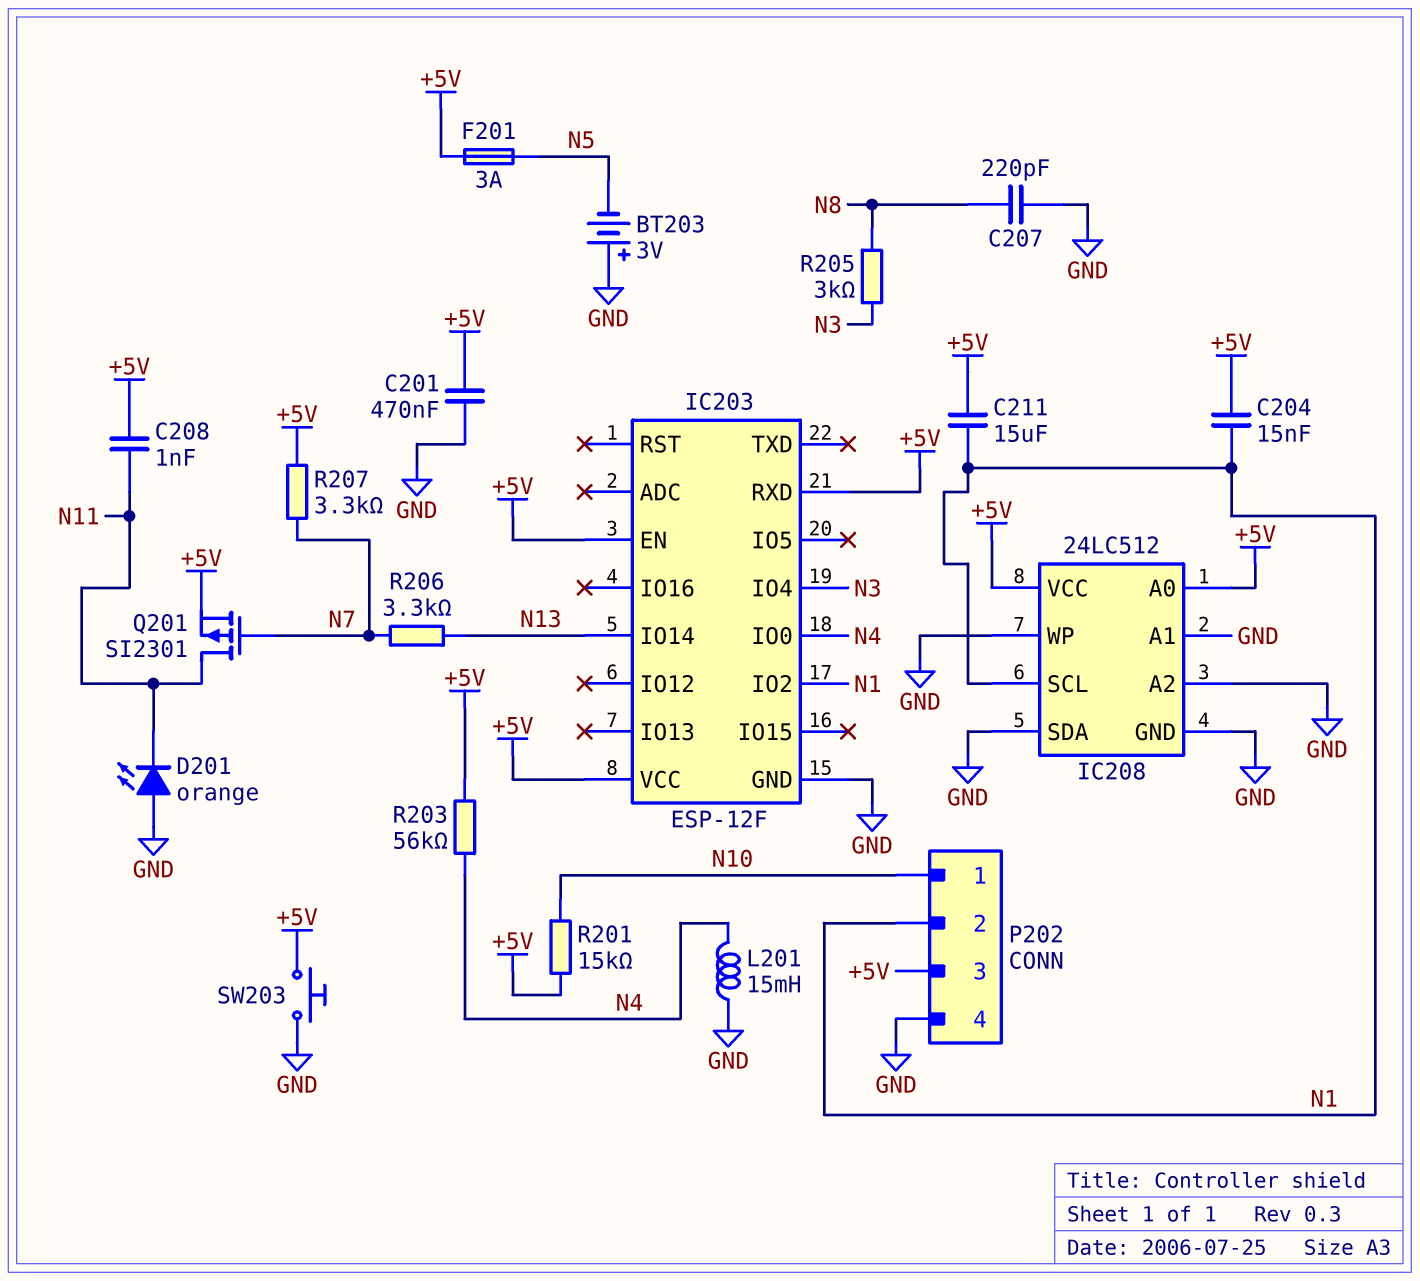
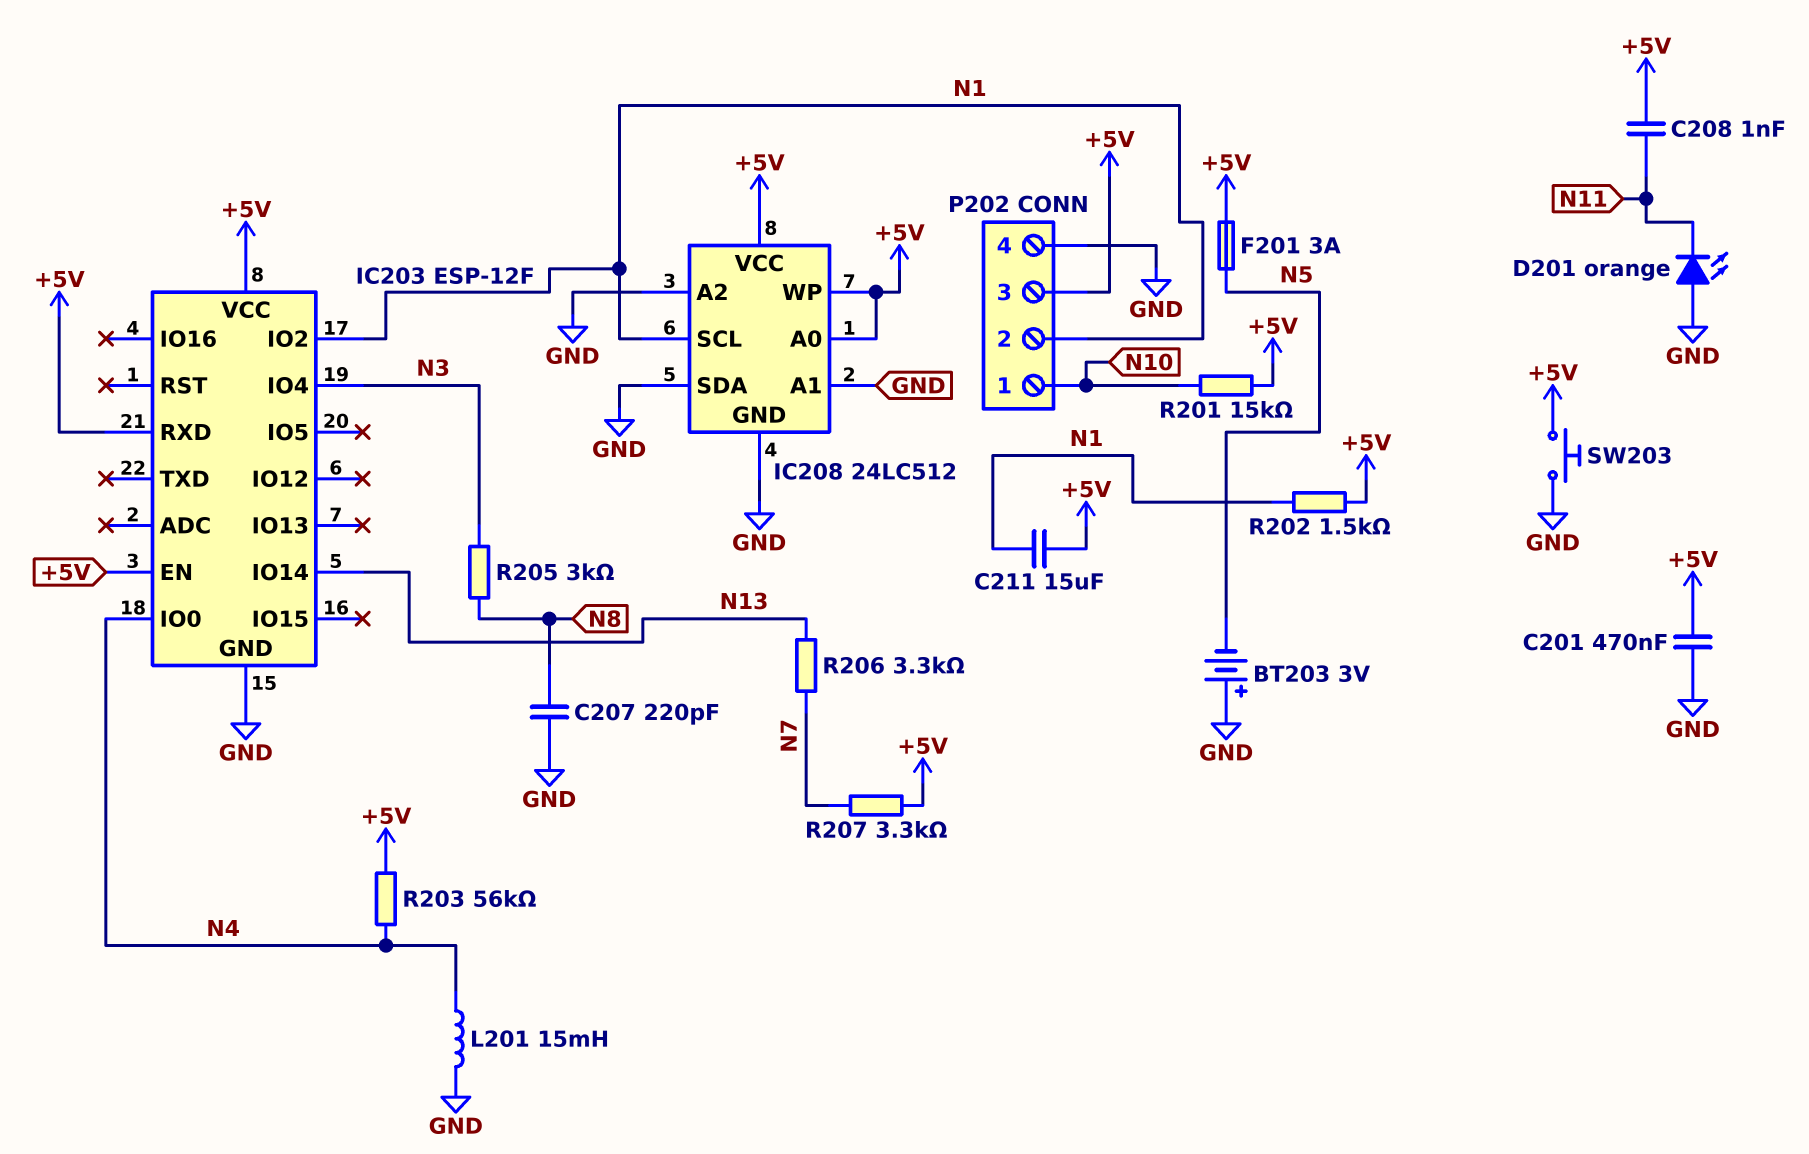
C204: 15nF (+5V, N1) -> none
IC208 pin WP: GND -> +5V
Q201: PMOS SI2301 (G N7, D N11, S +5V) -> none
R202: none -> 1.5k (+5V, N1)

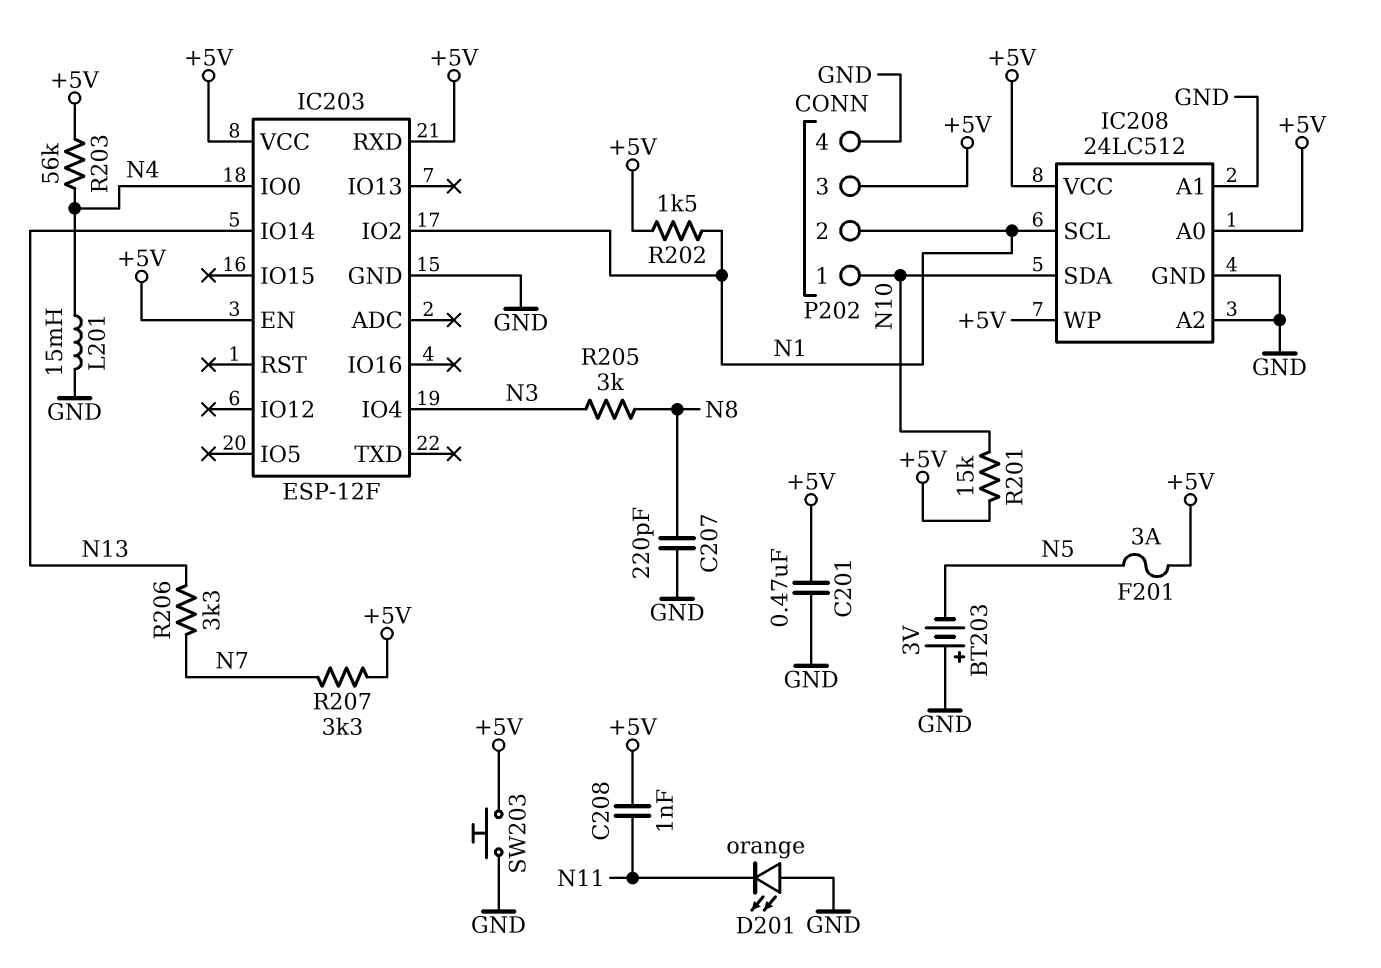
C211: 15uF (+5V, N1) -> none
IC208 pin SDA: GND -> N10

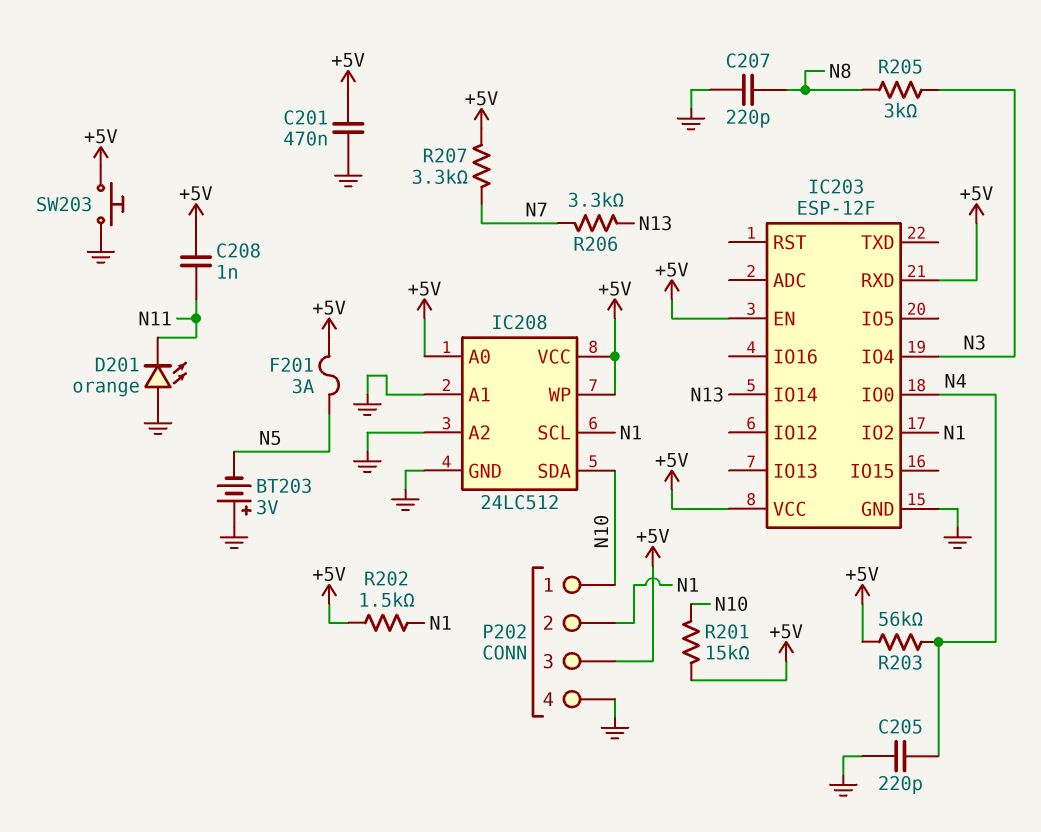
C205: none -> 220pF (GND, N4)
L201: 15mH (GND, N4) -> none

